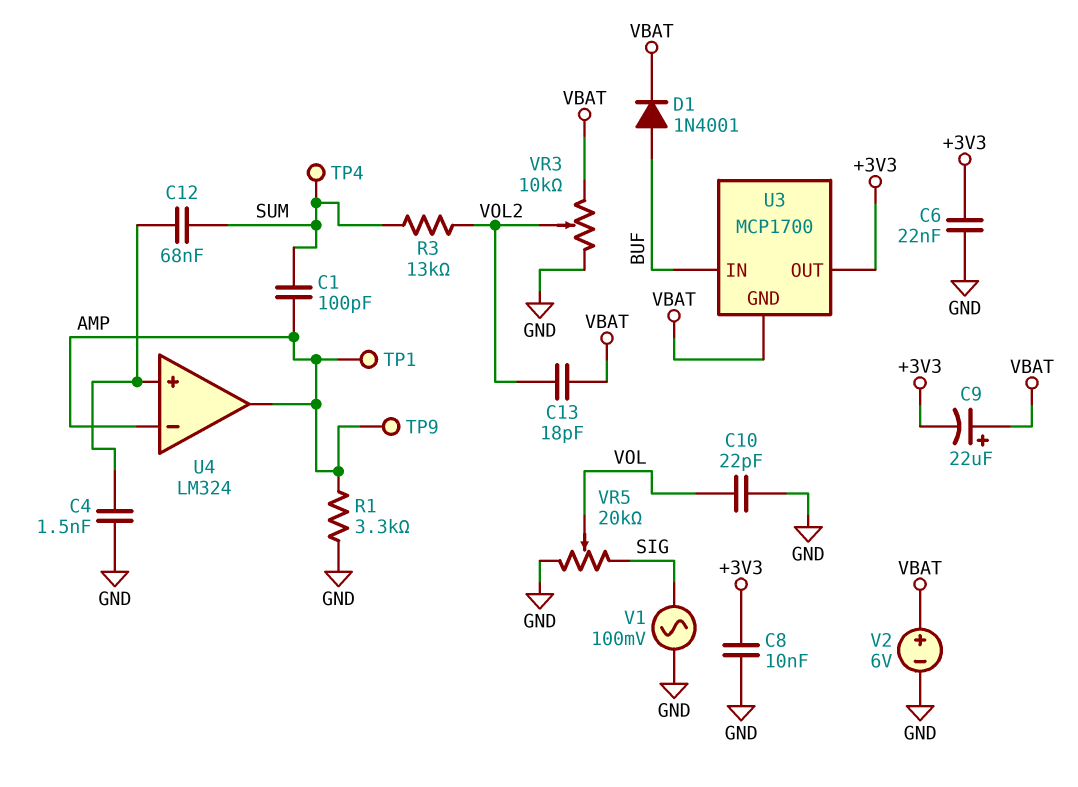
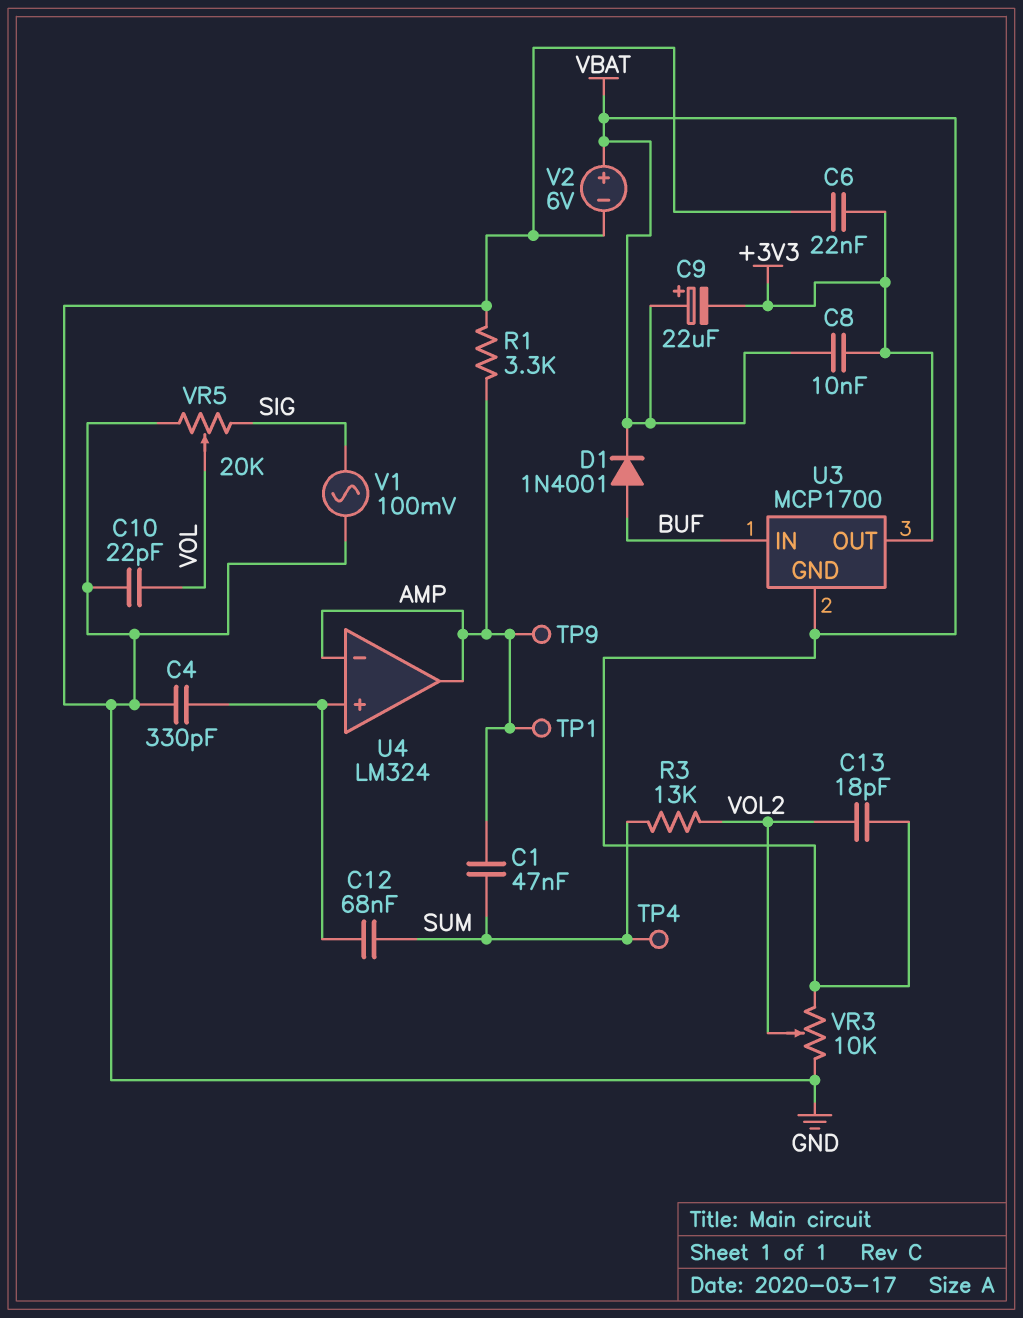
C1: 100pF (AMP, SUM) -> 47nF (AMP, SUM)
C4: 1.5nF (GND, U4/in+) -> 330pF (GND, U4/in+)
C8: 10nF (+3V3, GND) -> 10nF (+3V3, VBAT)

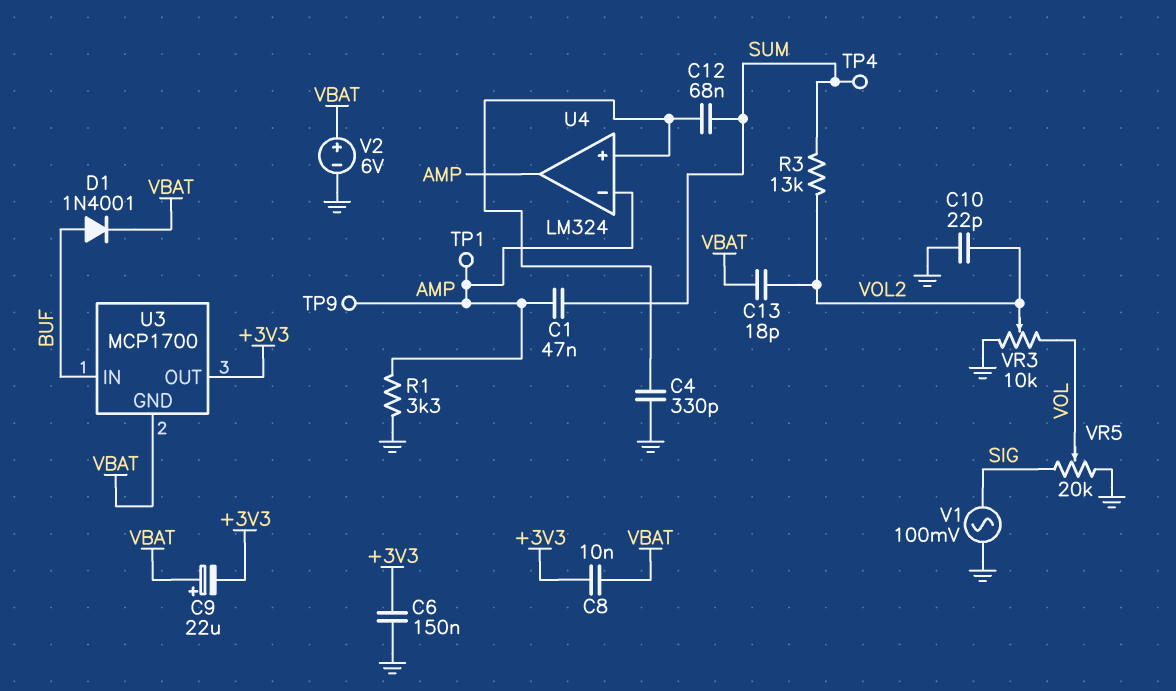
C6: 22nF (+3V3, GND) -> 150nF (+3V3, GND)
C10: 22pF (GND, VOL) -> 22pF (GND, VOL2)
VR3: 10k (GND, VBAT, wiper VOL2) -> 10k (GND, VOL, wiper VOL2)

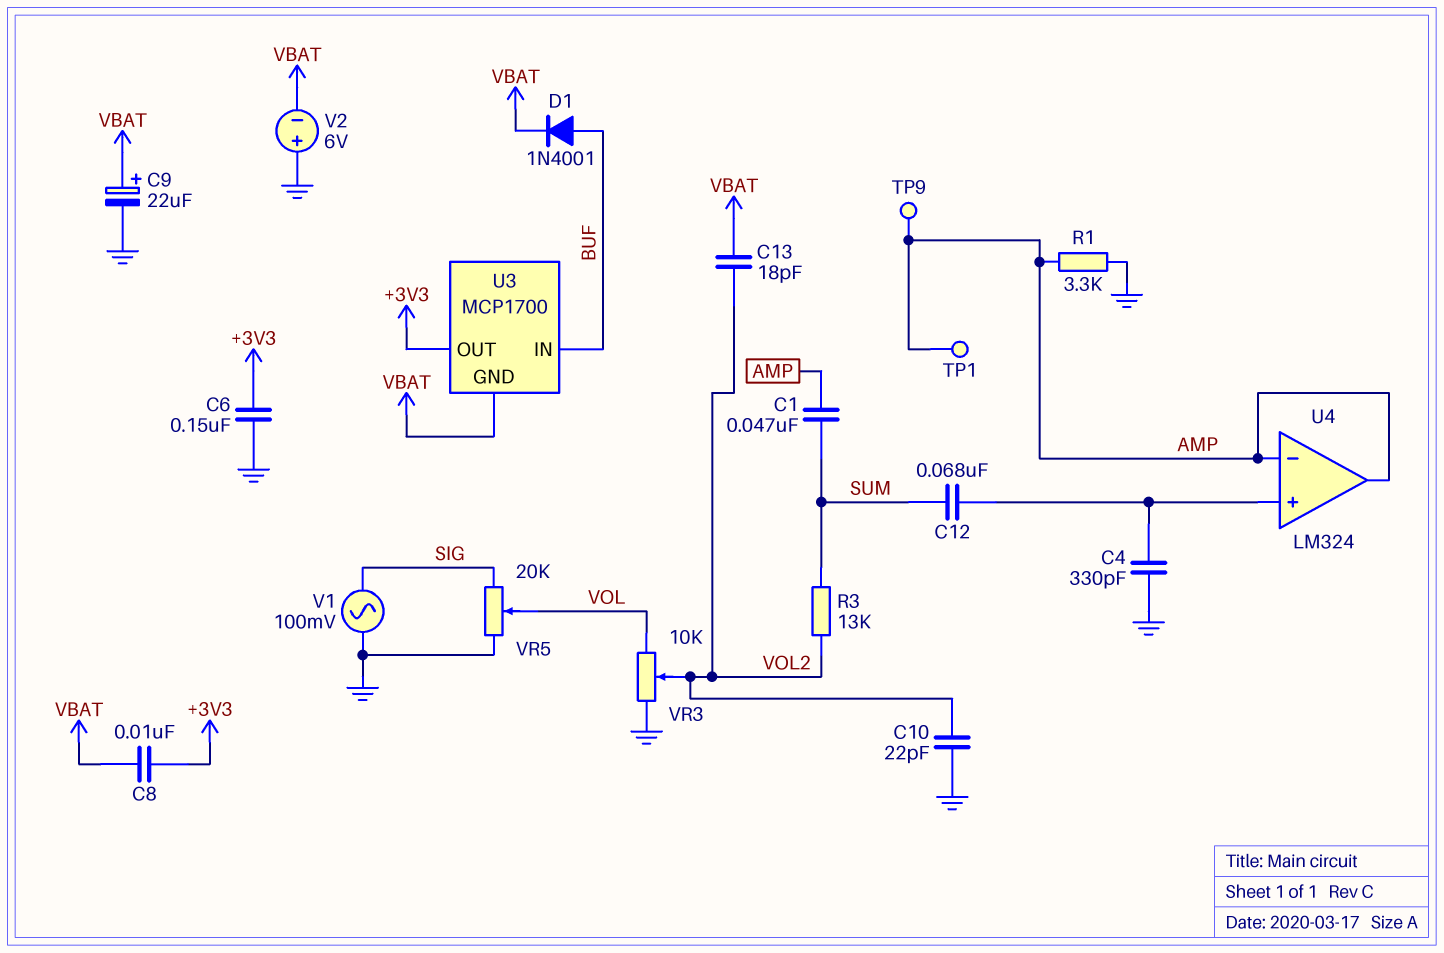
C9: 22uF (plus VBAT, minus +3V3) -> 22uF (plus VBAT, minus GND)
TP4: test point (SUM) -> none
V2: 6V (plus VBAT, minus GND) -> 6V (plus GND, minus VBAT)

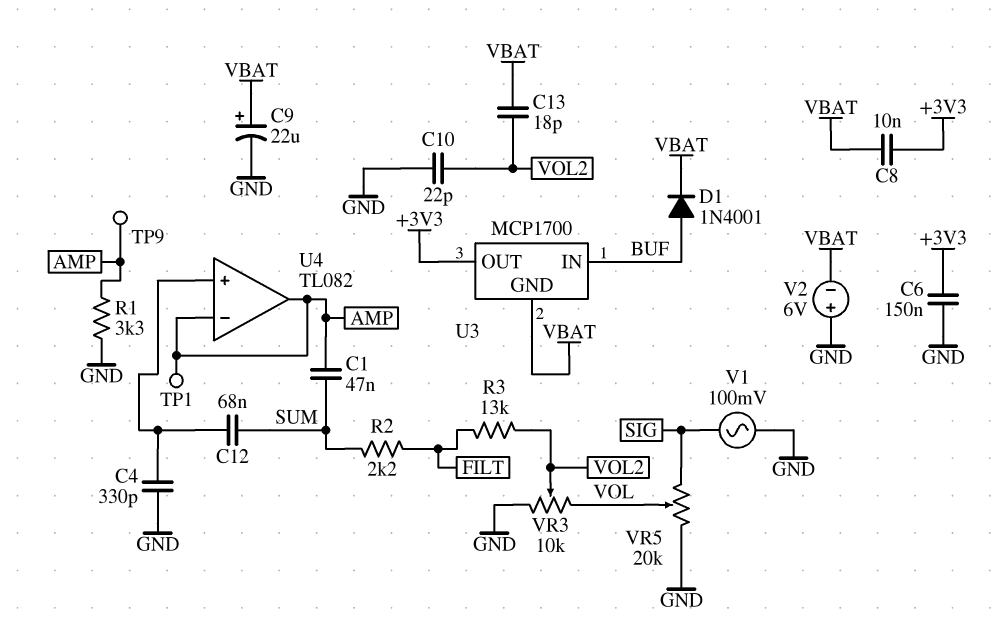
R2: none -> 2.2k (FILT, SUM)
R3: 13k (SUM, VOL2) -> 13k (FILT, VOL2)
U4: LM324 -> TL082

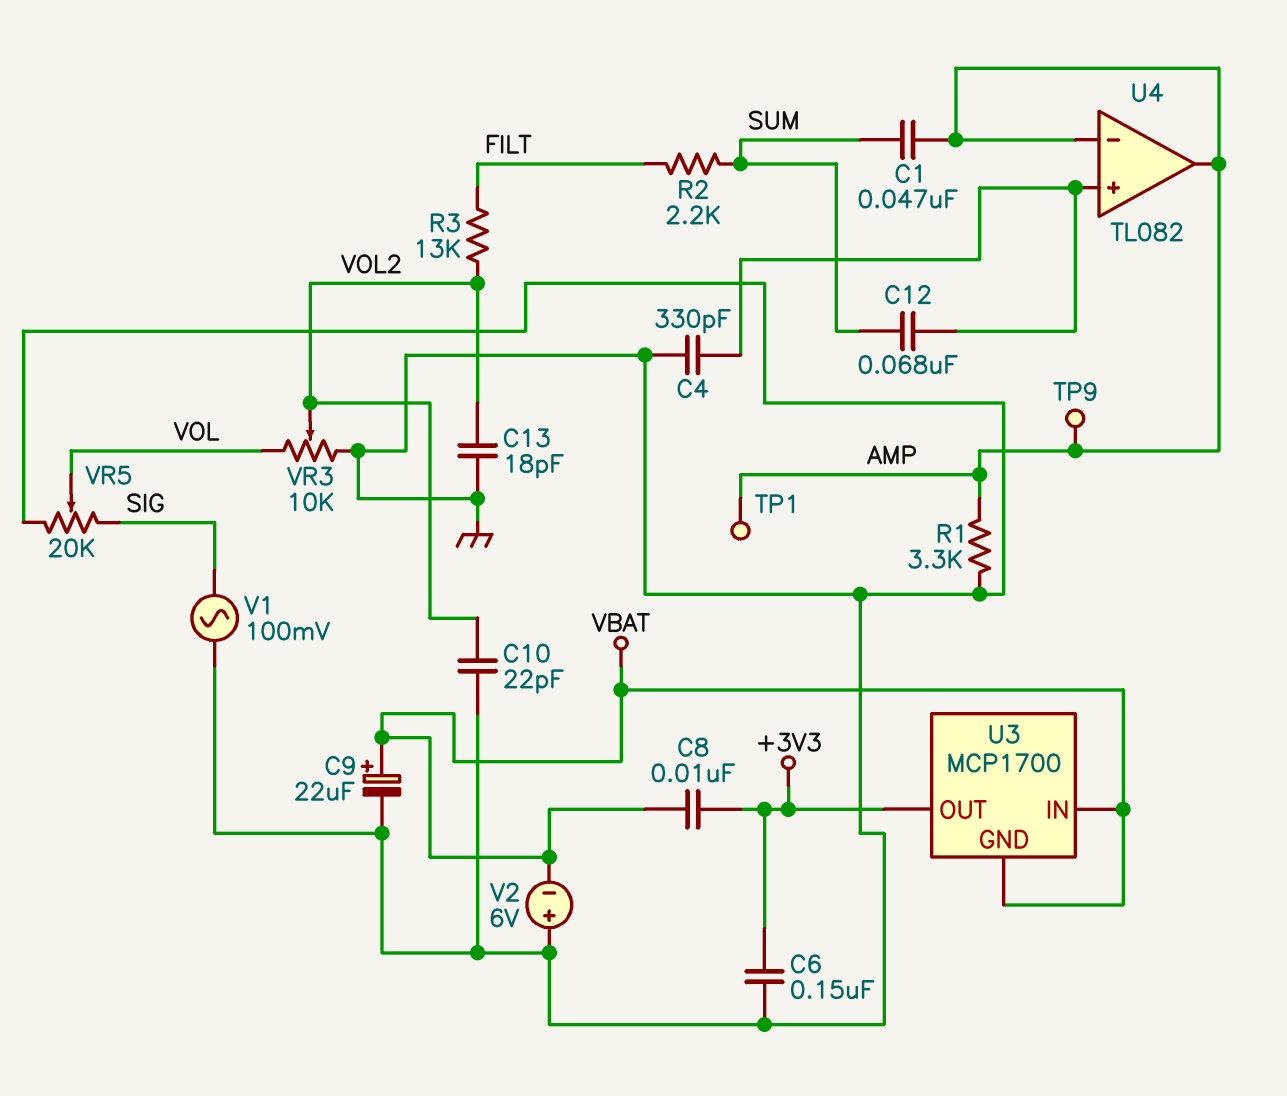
C13: 18pF (VBAT, VOL2) -> 18pF (GND, VOL2)
D1: diode 1N4001 (A BUF, K VBAT) -> none
U3 pin IN: BUF -> VBAT

